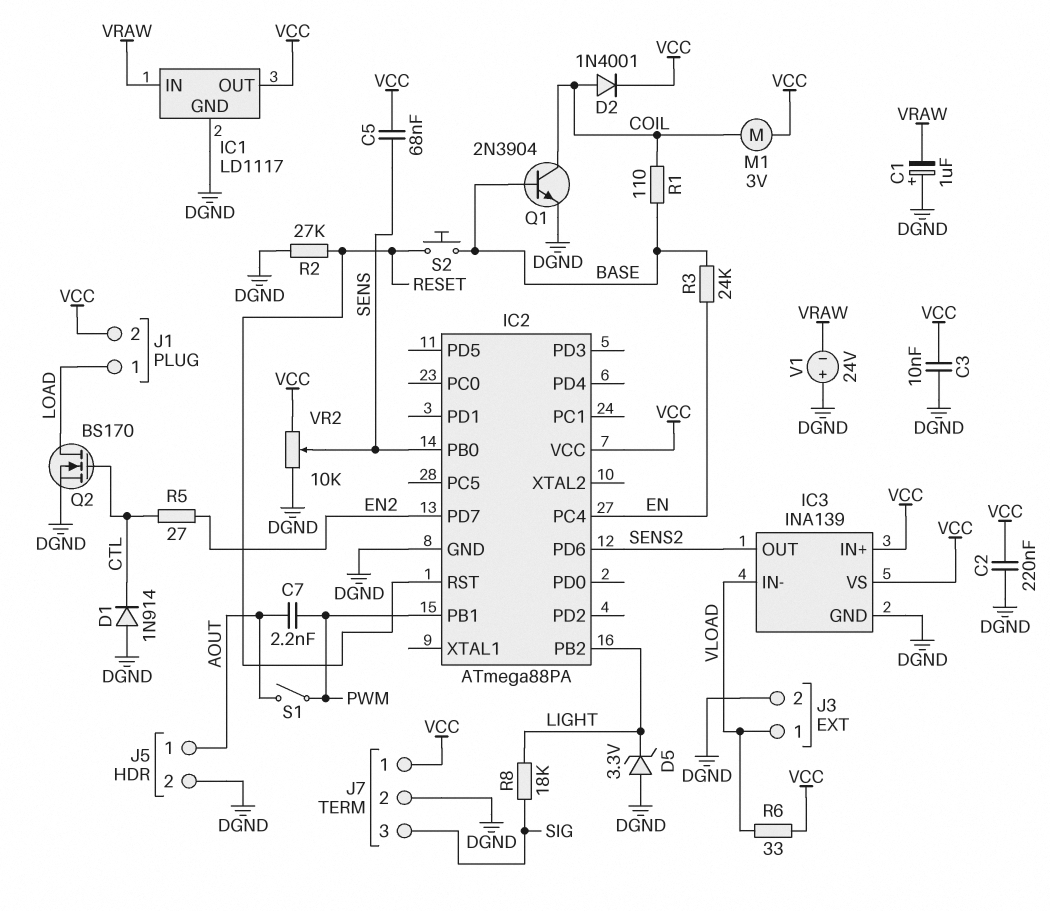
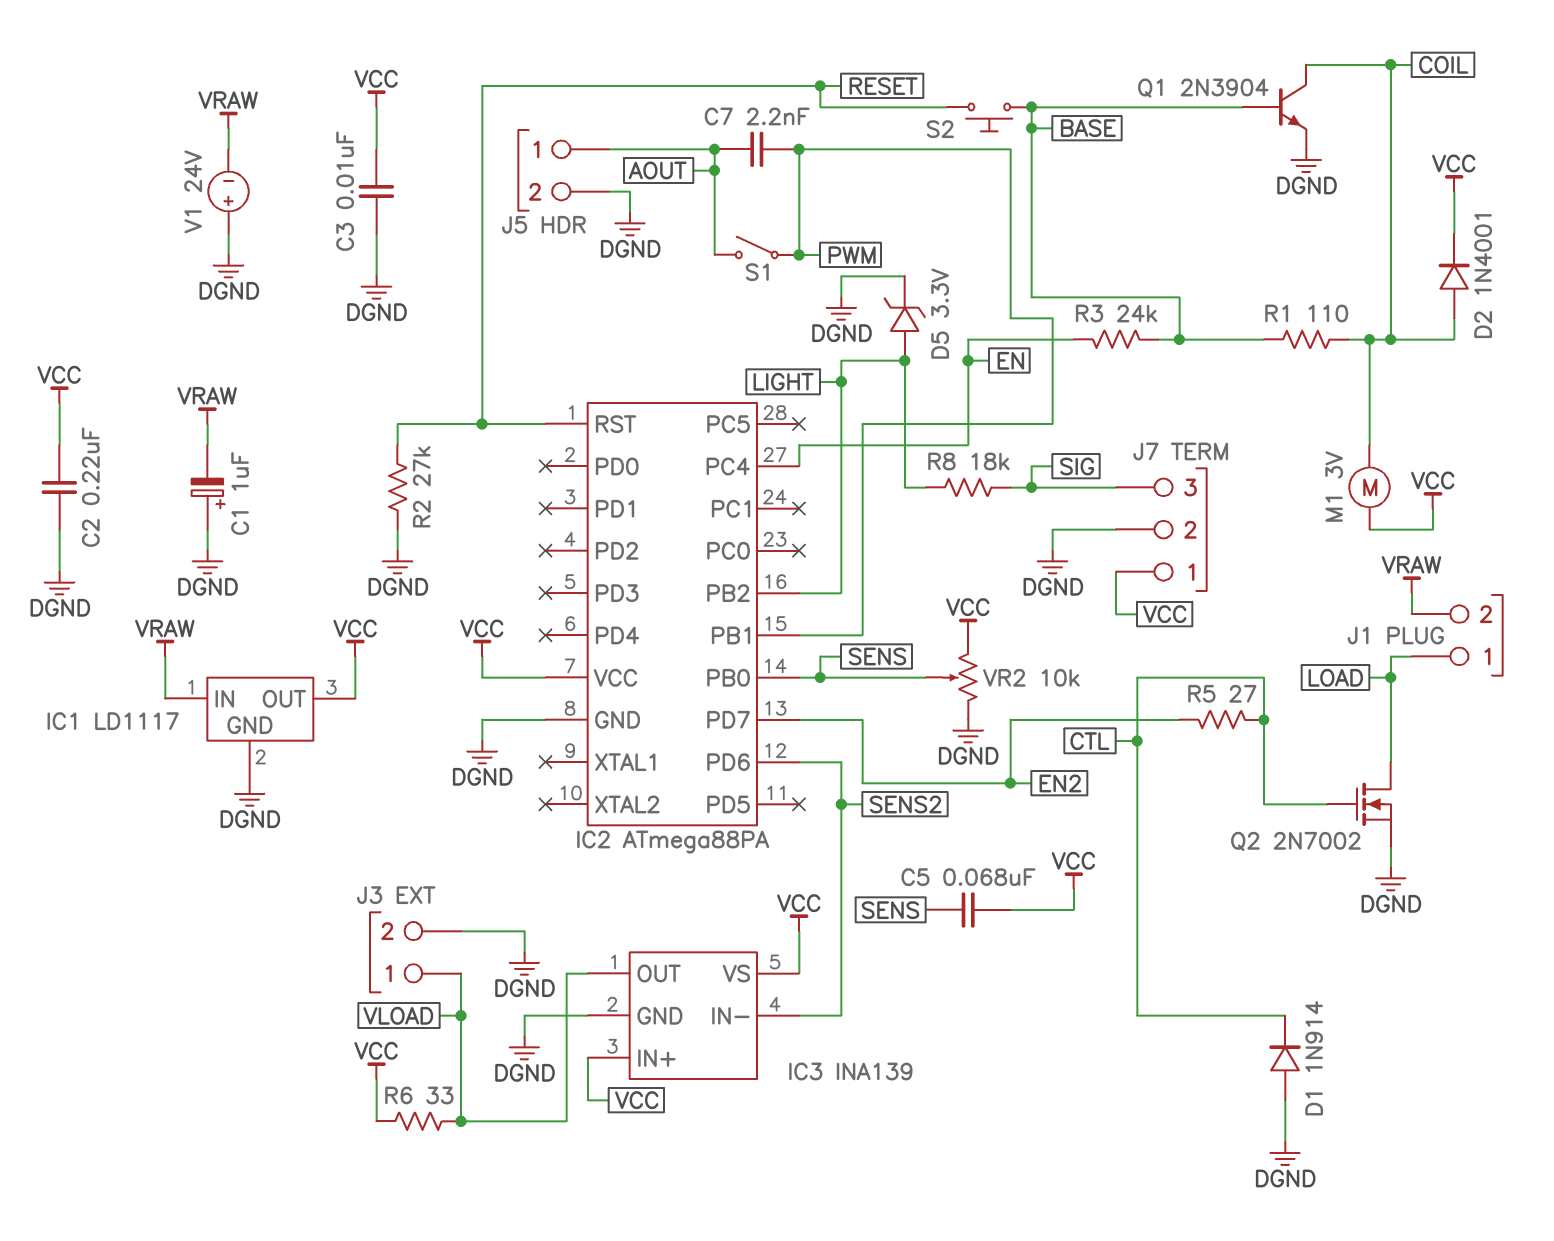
D5: zener 3.3V (A DGND, K LIGHT) -> zener 3.3V (A LIGHT, K DGND)
IC3 pin IN-: VLOAD -> SENS2
IC3 pin OUT: SENS2 -> VLOAD
J1 pin 2: VCC -> VRAW
Q2: NMOS BS170 (G CTL, D LOAD, S DGND) -> NMOS 2N7002 (G CTL, D LOAD, S DGND)

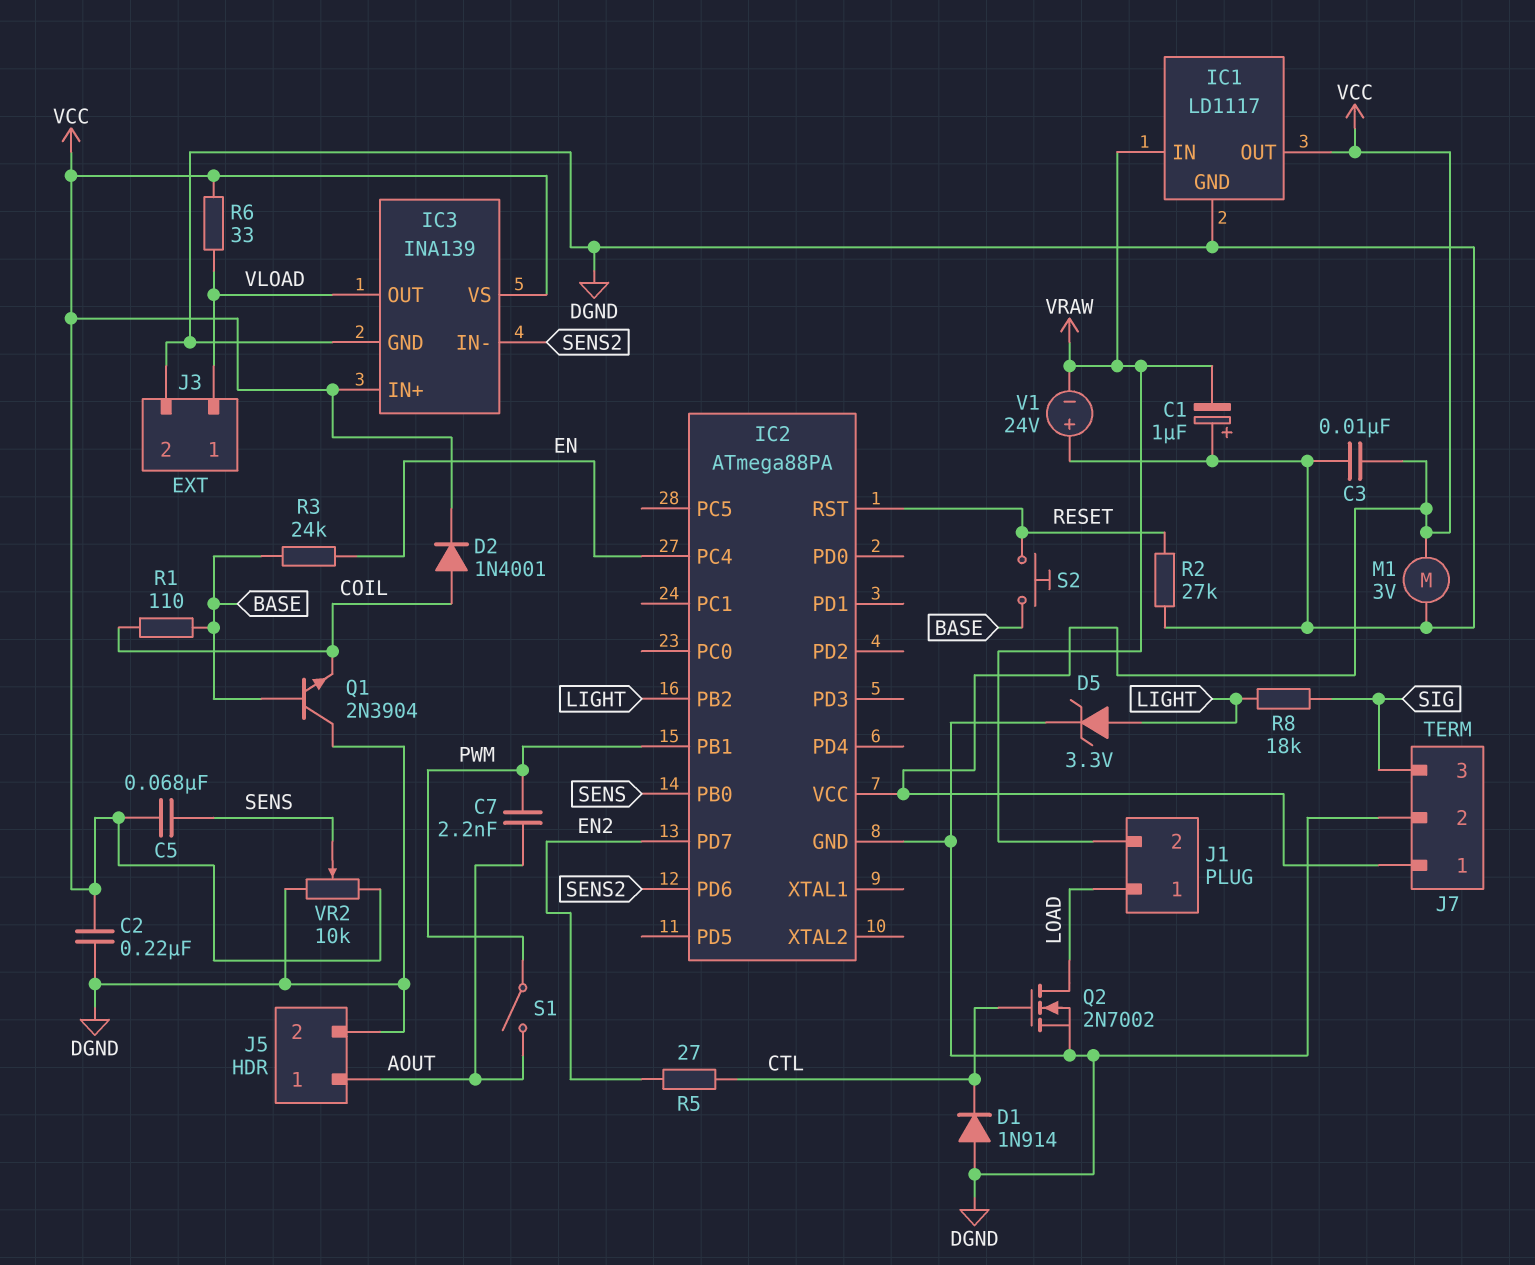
M1: motor 3V (COIL, VCC) -> motor 3V (DGND, VCC)
Q1: NPN 2N3904 (B BASE, C COIL, E DGND) -> NPN 2N3904 (B BASE, C DGND, E COIL)

